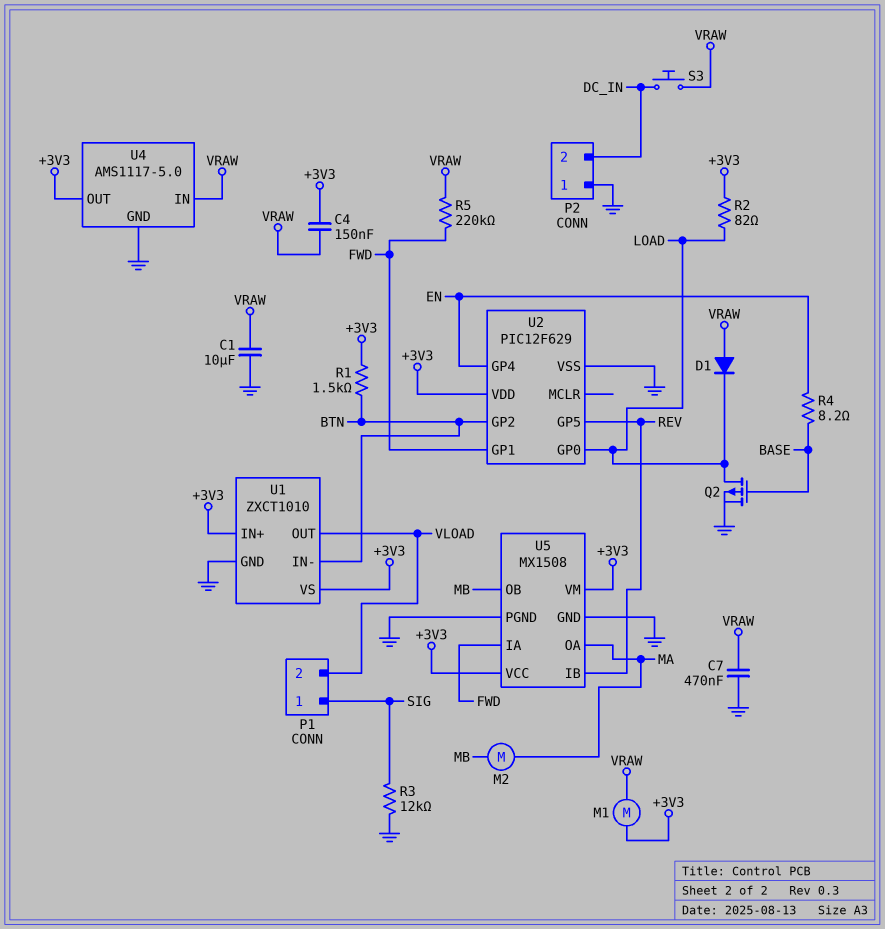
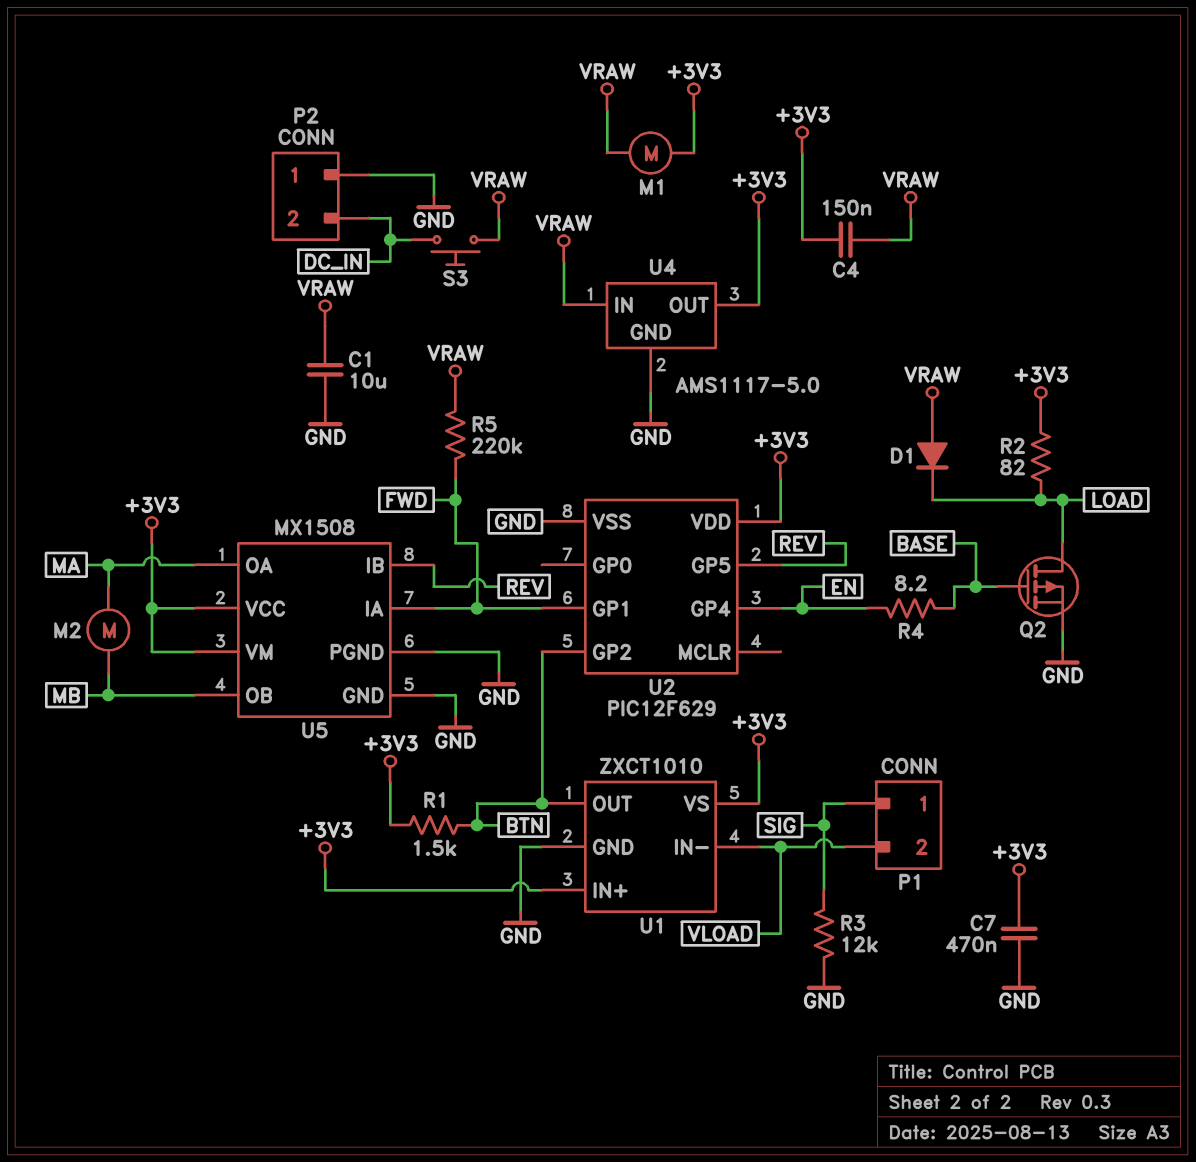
C7: 470nF (GND, VRAW) -> 470nF (+3V3, GND)
U1 pin IN-: BTN -> VLOAD
U1 pin OUT: VLOAD -> BTN
U2 pin GP0: LOAD -> none

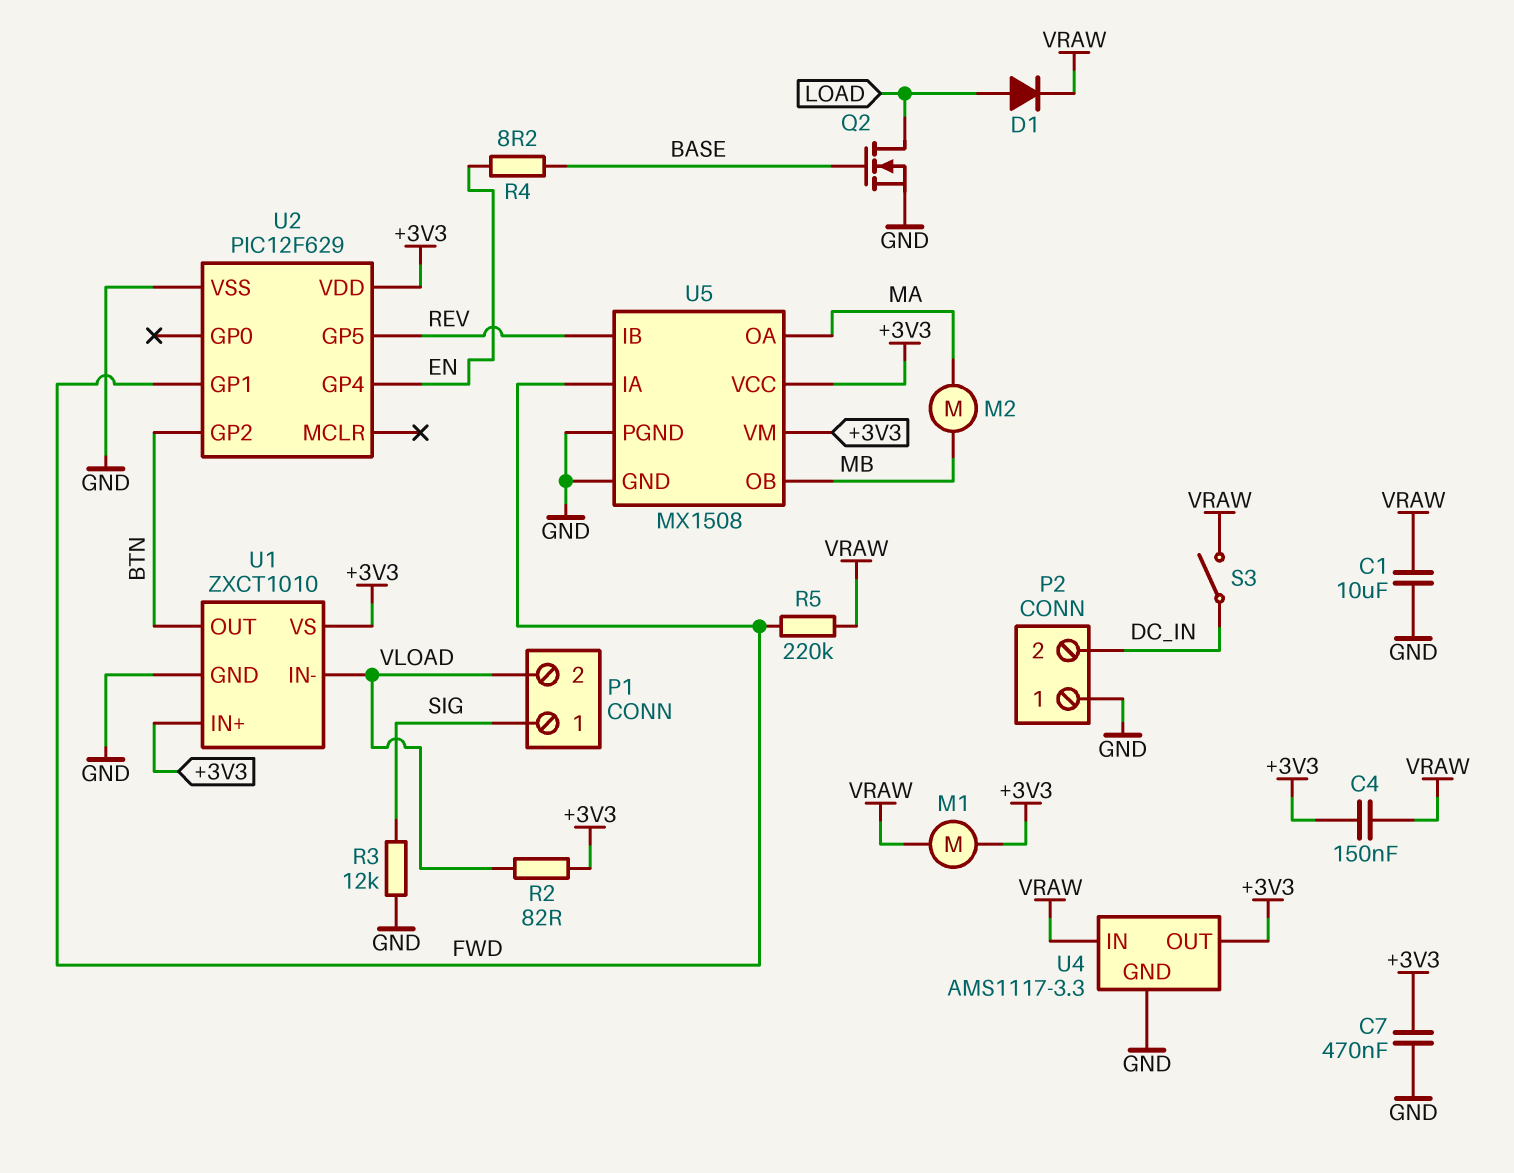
D1: diode (A VRAW, K LOAD) -> diode (A LOAD, K VRAW)
Q2: PMOS (G BASE, D LOAD, S GND) -> NMOS (G BASE, D LOAD, S GND)
R1: 1.5k (+3V3, BTN) -> none
R2: 82 (+3V3, LOAD) -> 82 (+3V3, VLOAD)
S3: button (DC_IN, VRAW) -> switch (DC_IN, VRAW)
U4: AMS1117-5.0 -> AMS1117-3.3

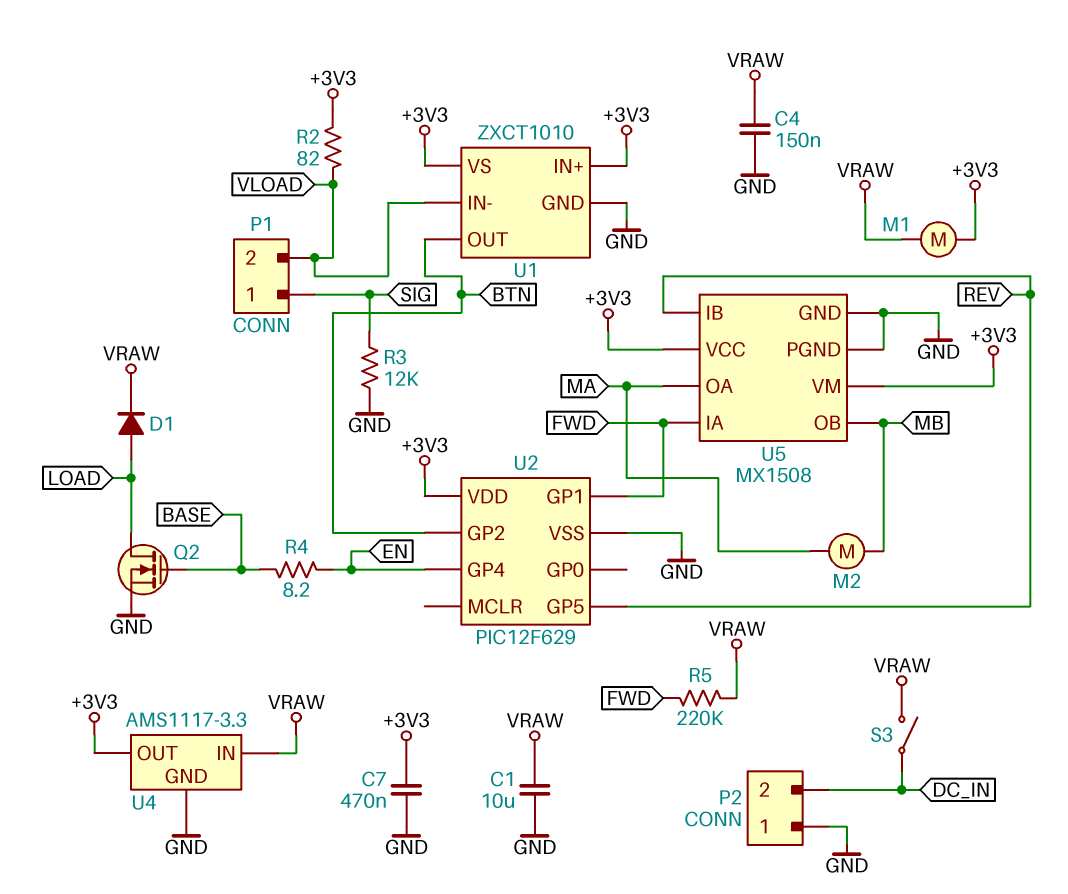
C4: 150nF (+3V3, VRAW) -> 150nF (GND, VRAW)

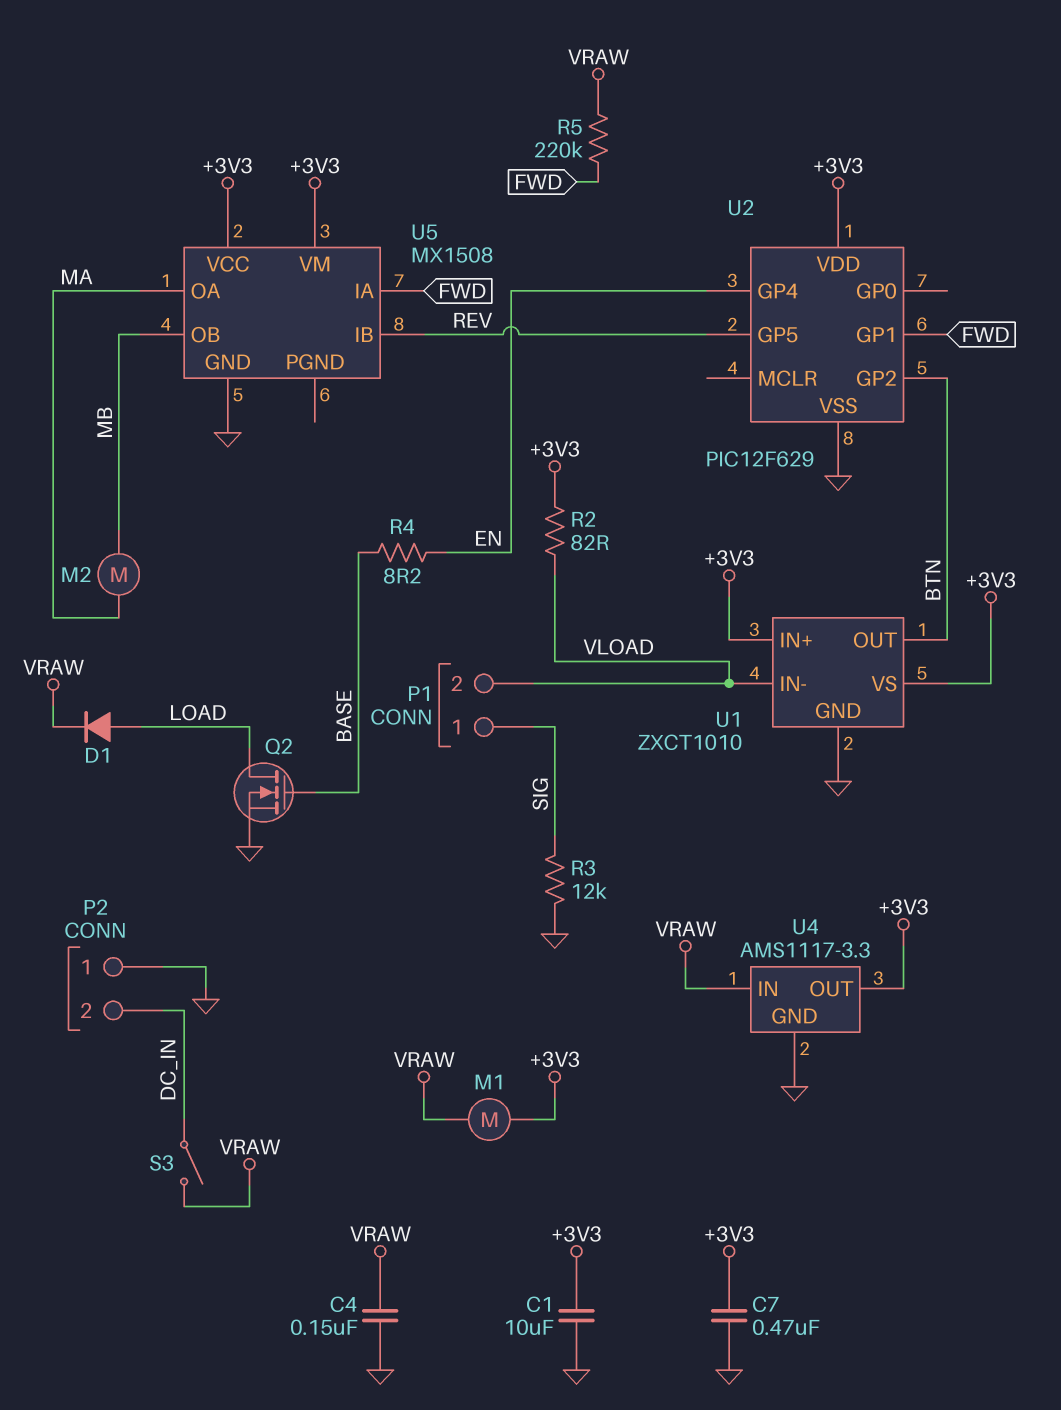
C1: 10uF (GND, VRAW) -> 10uF (+3V3, GND)
U5 pin PGND: GND -> none

